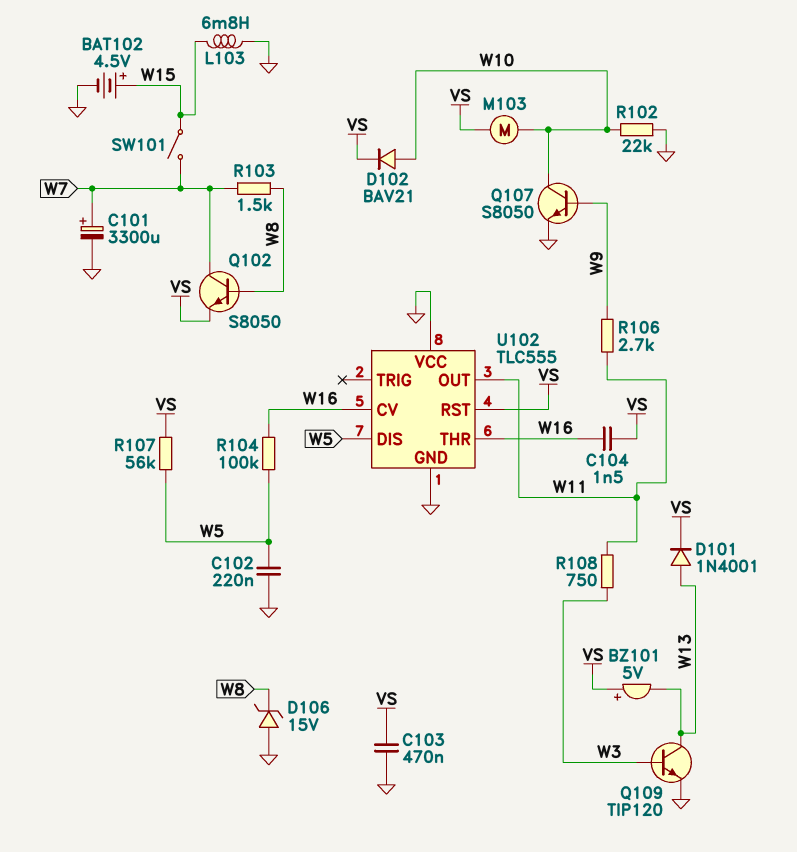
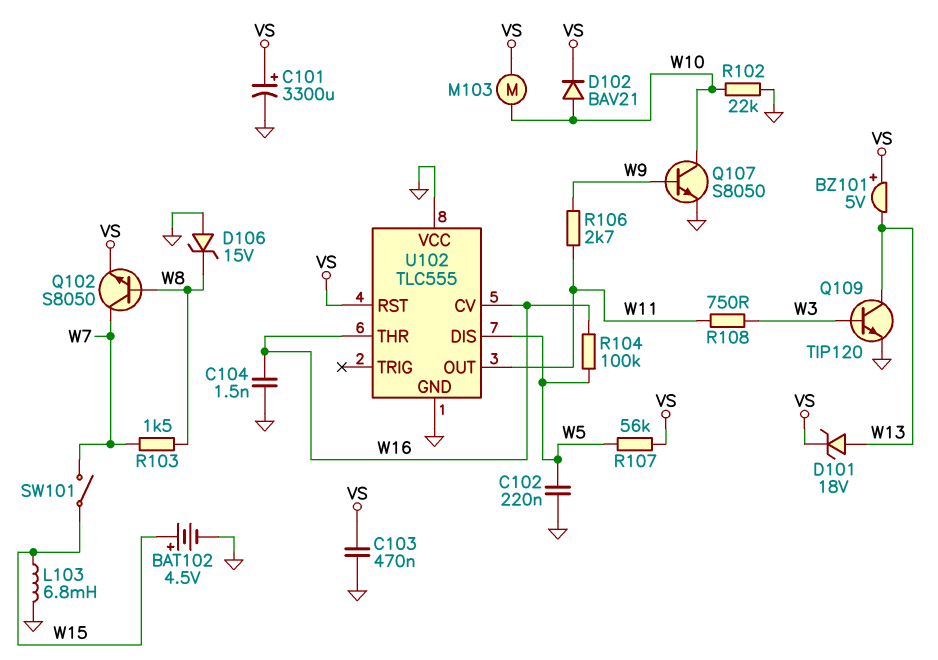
C101: 3300uF (plus W7, minus GND) -> 3300uF (plus VS, minus GND)
C104: 1.5nF (VS, W16) -> 1.5nF (GND, W16)
D101: diode 1N4001 (A W13, K VS) -> zener 18V (A W13, K VS)

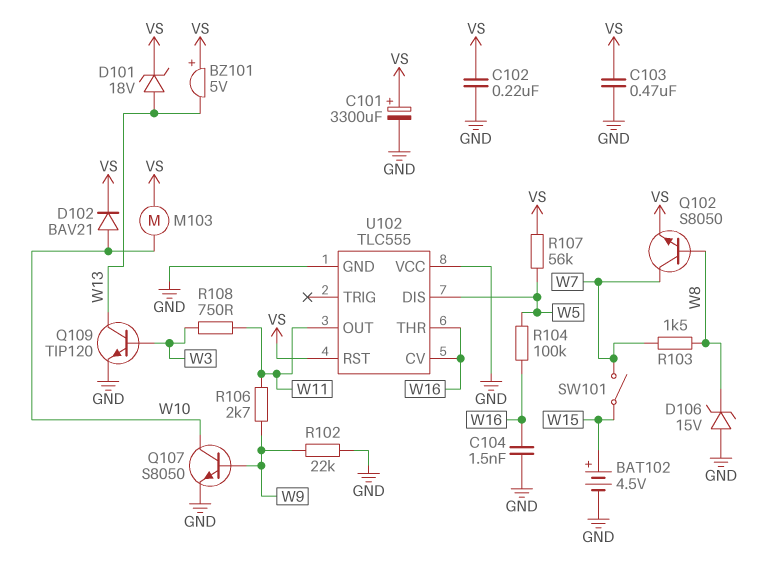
C102: 220nF (GND, W5) -> 220nF (GND, VS)
L103: 6.8mH (GND, W15) -> none
R102: 22k (GND, W10) -> 22k (GND, W9)

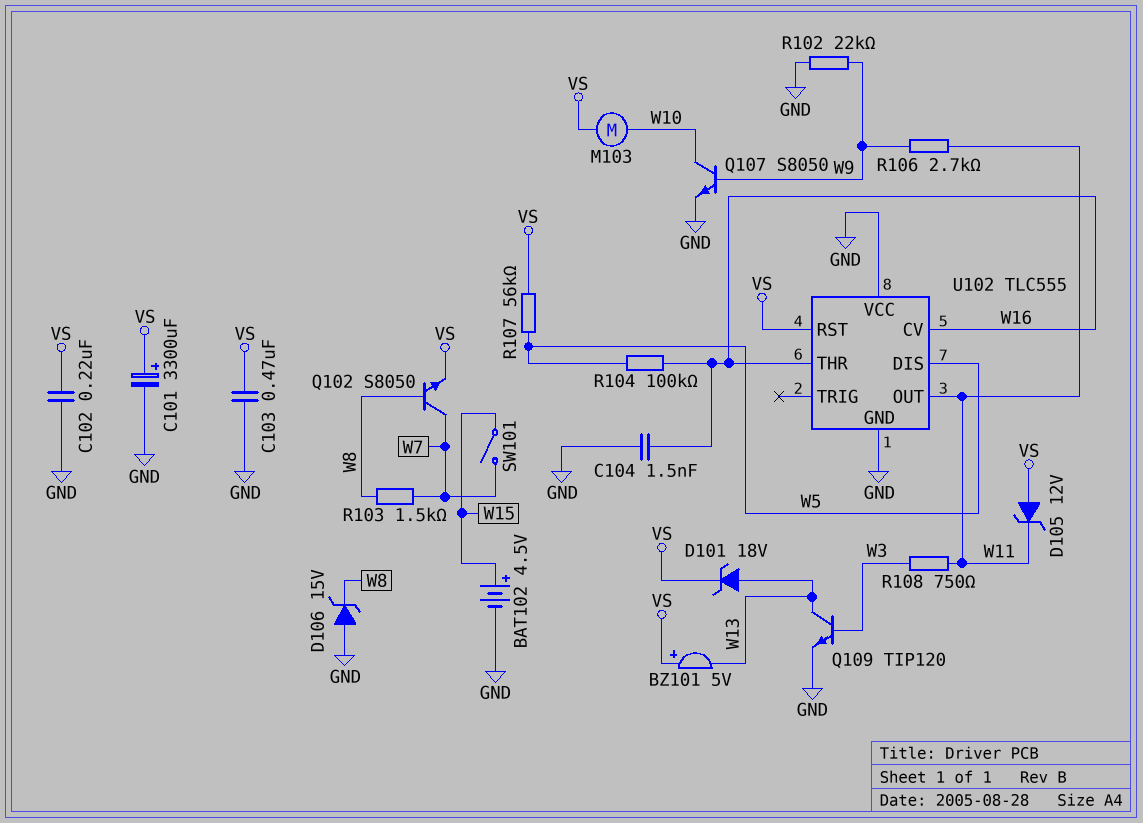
D102: diode BAV21 (A W10, K VS) -> none
D105: none -> zener 12V (A VS, K W11)

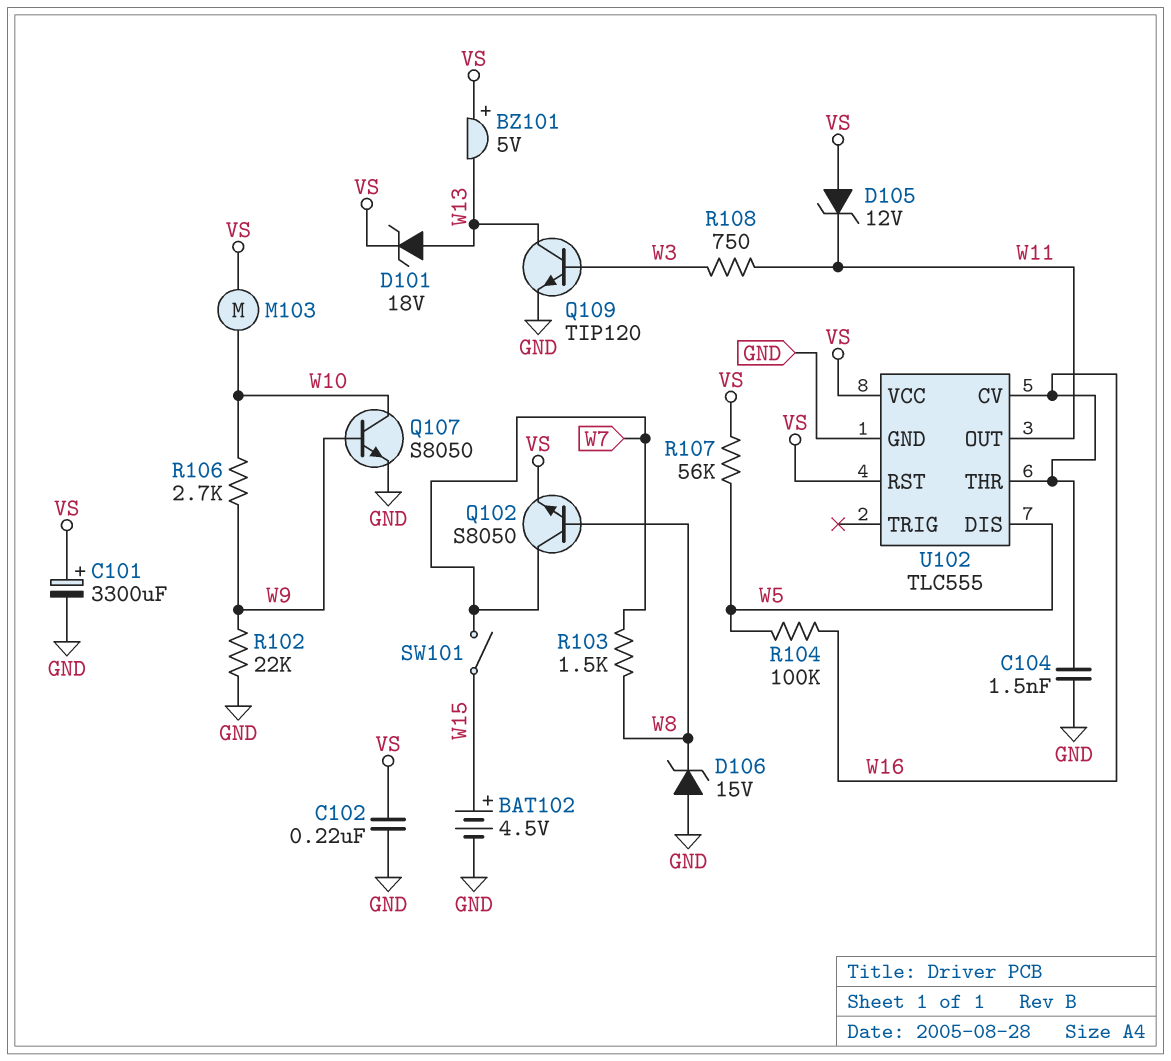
C103: 470nF (GND, VS) -> none
R106: 2.7k (W9, W11) -> 2.7k (W9, W10)
U102 pin VCC: GND -> VS

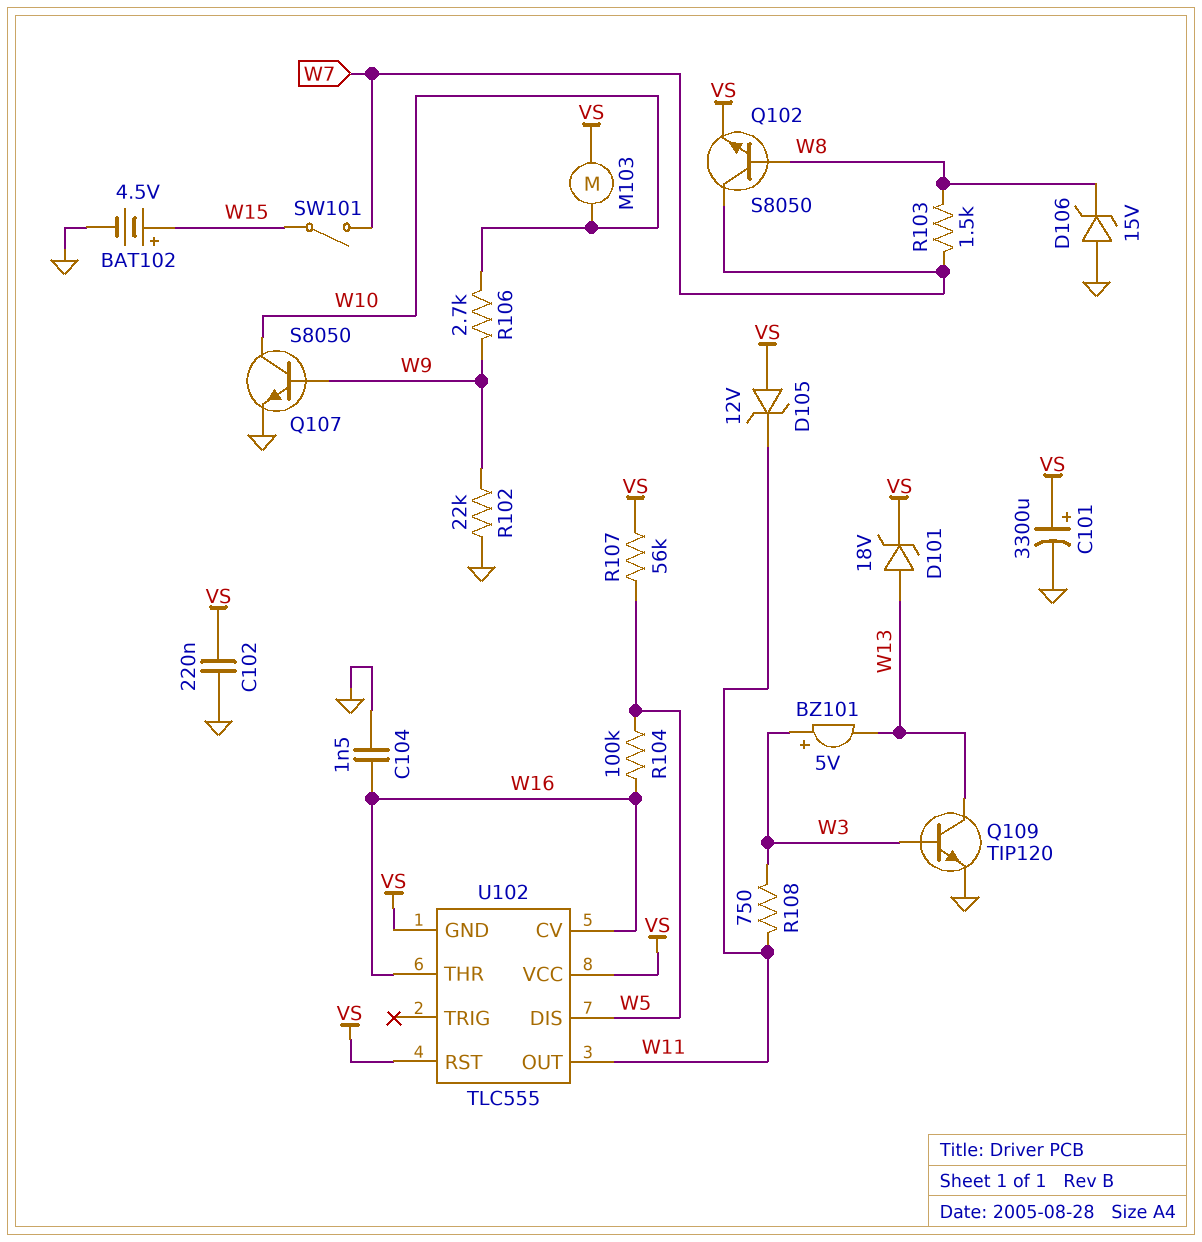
BZ101: buzzer 5V (plus VS, minus W13) -> buzzer 5V (plus W3, minus W13)
U102 pin GND: GND -> VS

